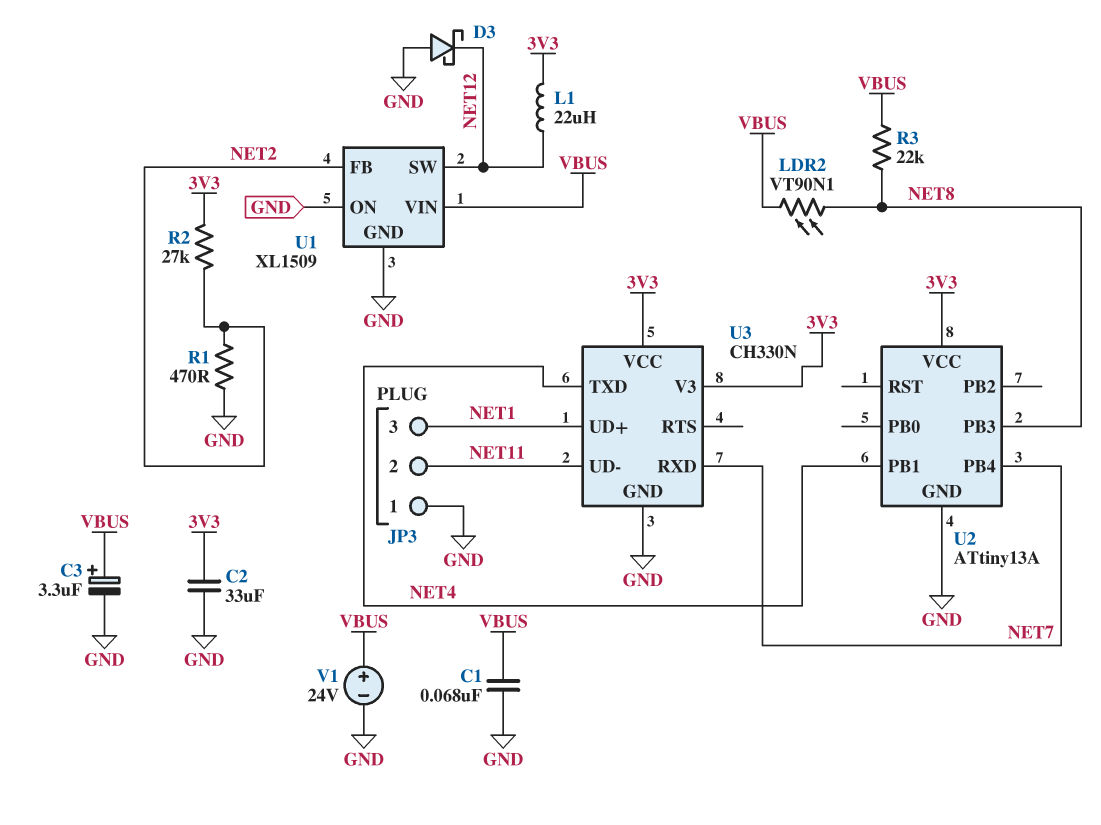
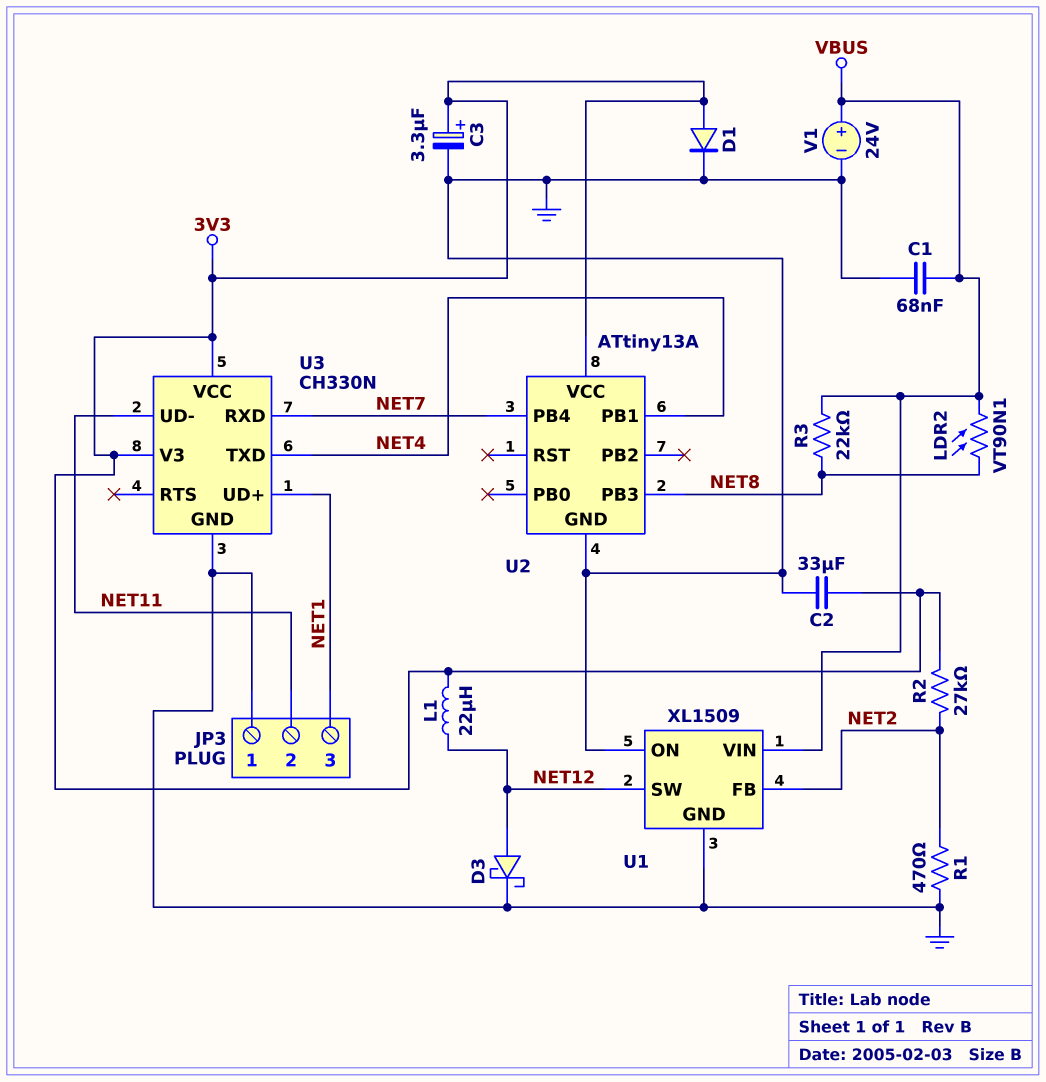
C3: 3.3uF (plus VBUS, minus GND) -> 3.3uF (plus 3V3, minus GND)
D1: none -> diode (A 3V3, K GND)
D3: schottky (A GND, K NET12) -> schottky (A NET12, K GND)

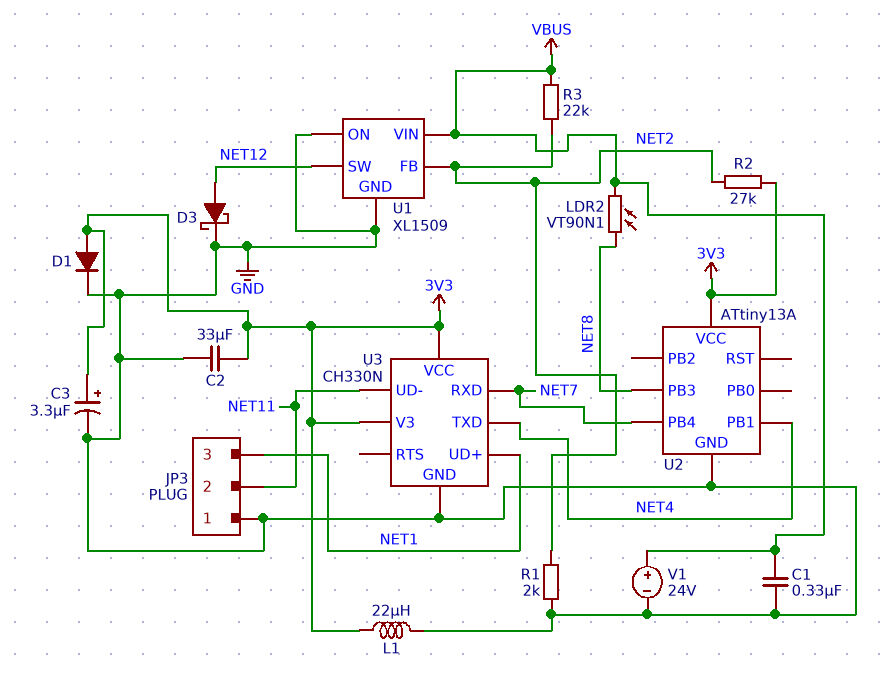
C1: 68nF (GND, VBUS) -> 330nF (GND, VBUS)
L1: 22uH (3V3, NET12) -> 22uH (3V3, GND)
R1: 470 (GND, NET2) -> 2k (GND, NET2)
R3: 22k (NET8, VBUS) -> 22k (NET2, VBUS)

